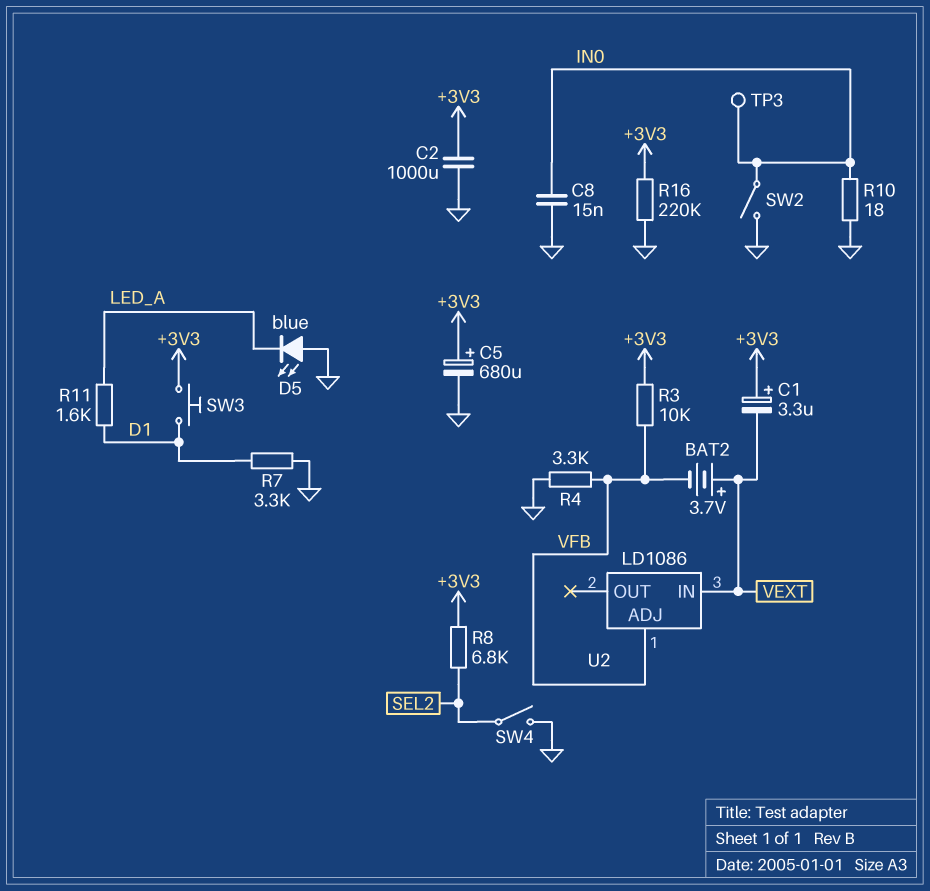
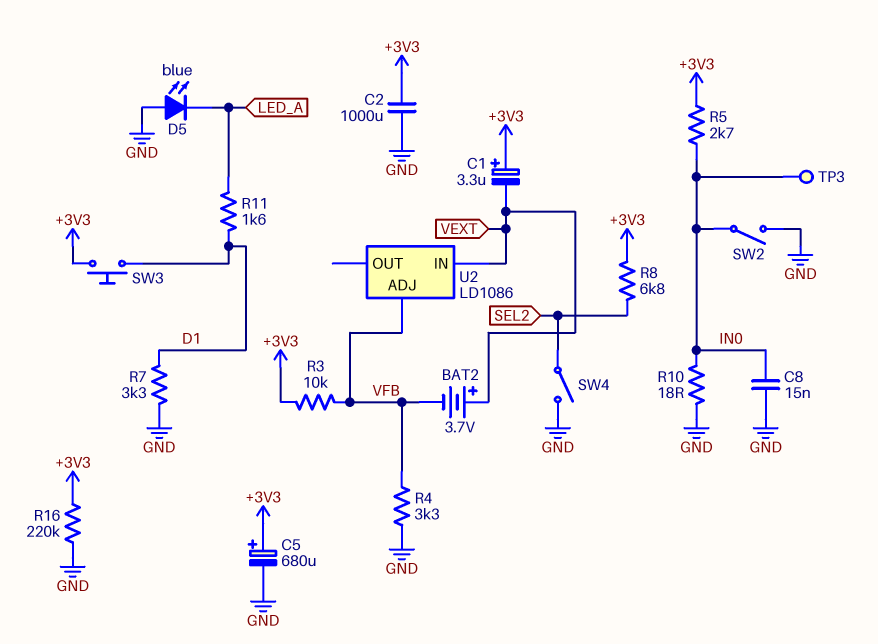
R5: none -> 2.7k (+3V3, IN0)

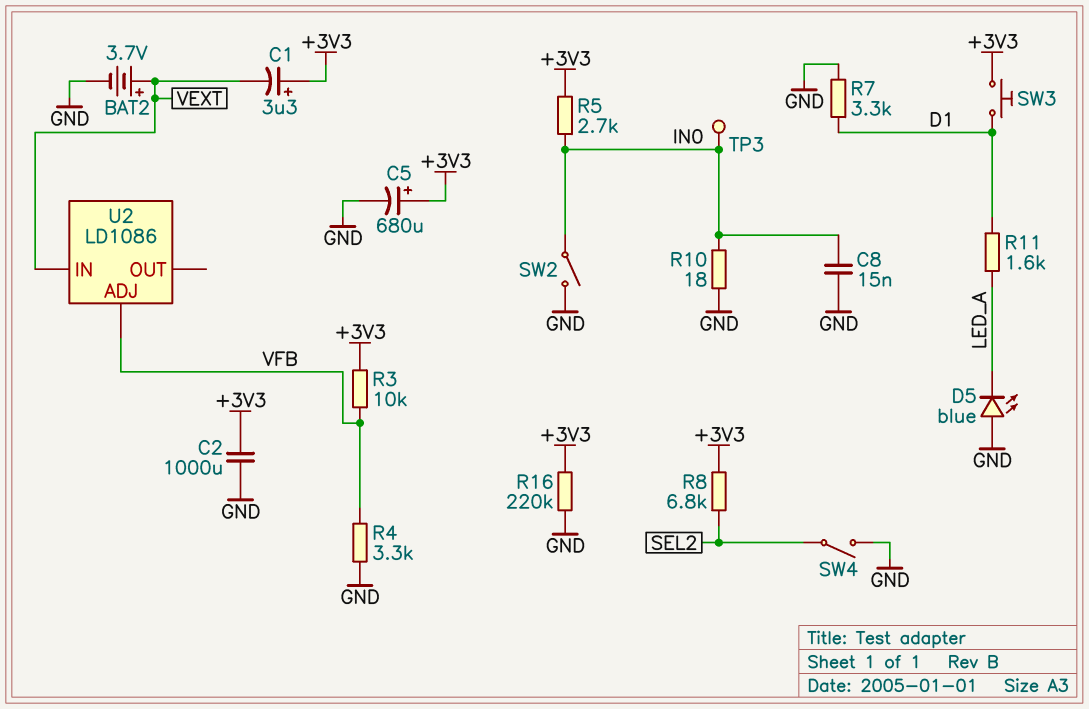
BAT2: 3.7V (plus VEXT, minus VFB) -> 3.7V (plus VEXT, minus GND)

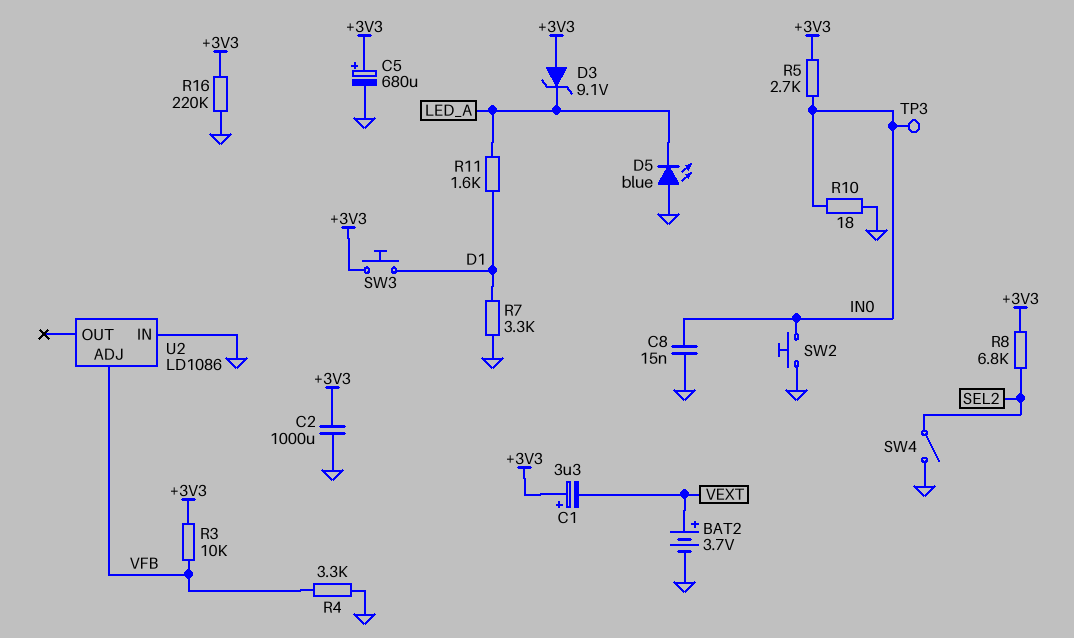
D3: none -> zener 9.1V (A +3V3, K LED_A)
SW2: switch (GND, IN0) -> button (GND, IN0)
U2 pin IN: VEXT -> GND

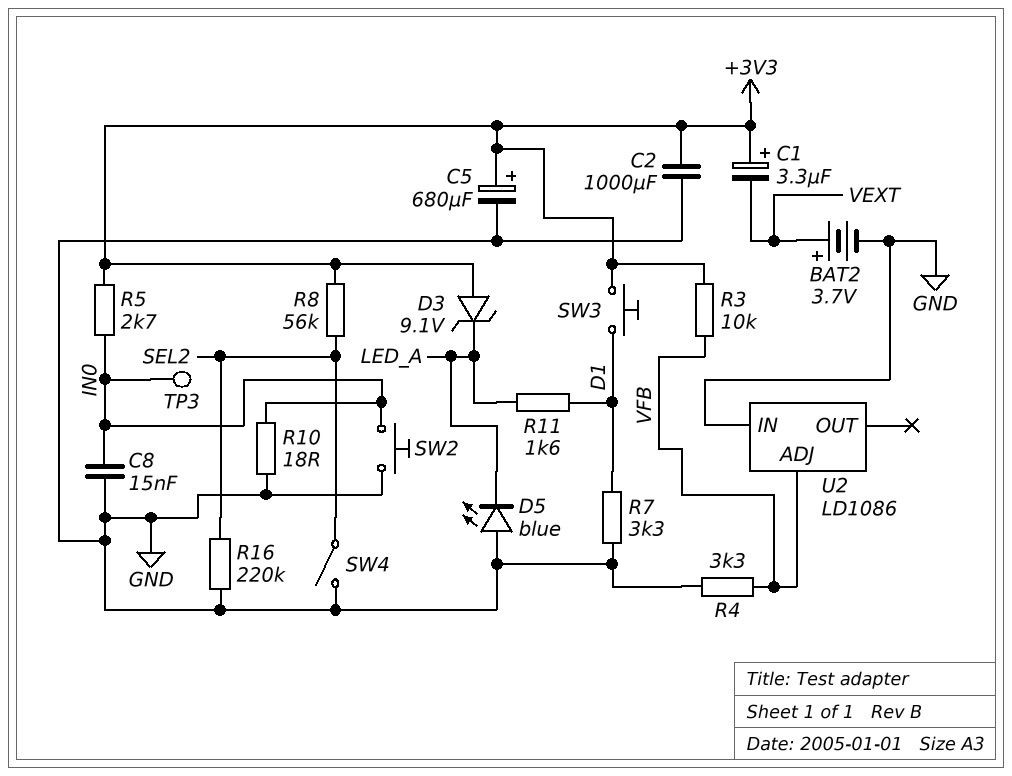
R8: 6.8k (+3V3, SEL2) -> 56k (+3V3, SEL2)
R16: 220k (+3V3, GND) -> 220k (GND, SEL2)

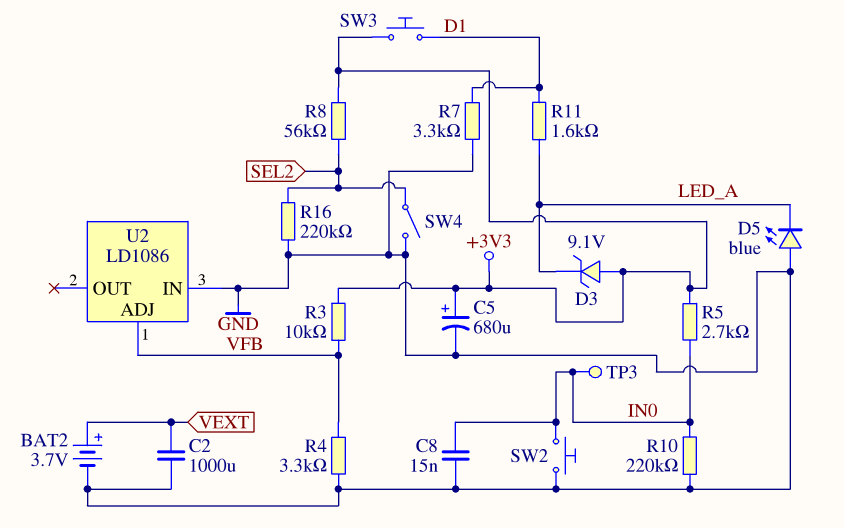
C1: 3.3uF (plus +3V3, minus VEXT) -> none
C2: 1000uF (+3V3, GND) -> 1000uF (GND, VEXT)
R10: 18 (GND, IN0) -> 220k (GND, IN0)

